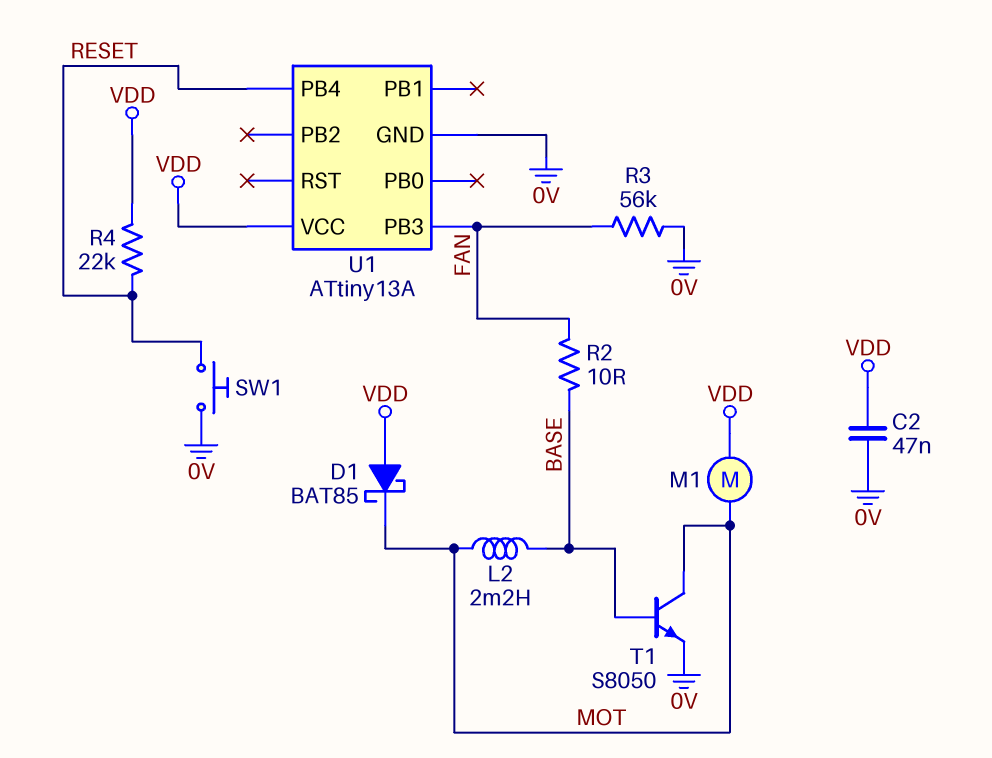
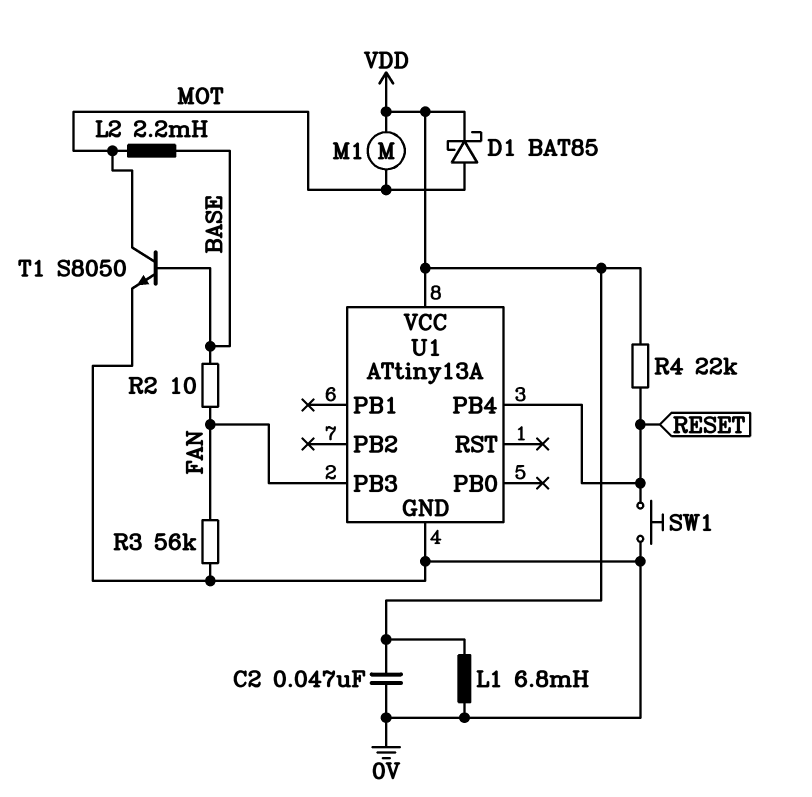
D1: schottky BAT85 (A VDD, K MOT) -> schottky BAT85 (A MOT, K VDD)
L1: none -> 6.8mH (0V, VDD)

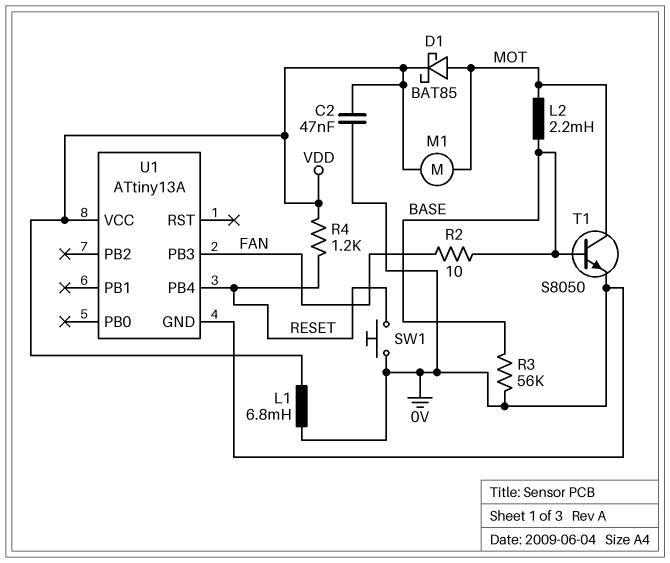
R3: 56k (0V, FAN) -> 56k (0V, BASE)
R4: 22k (RESET, VDD) -> 1.2k (RESET, VDD)

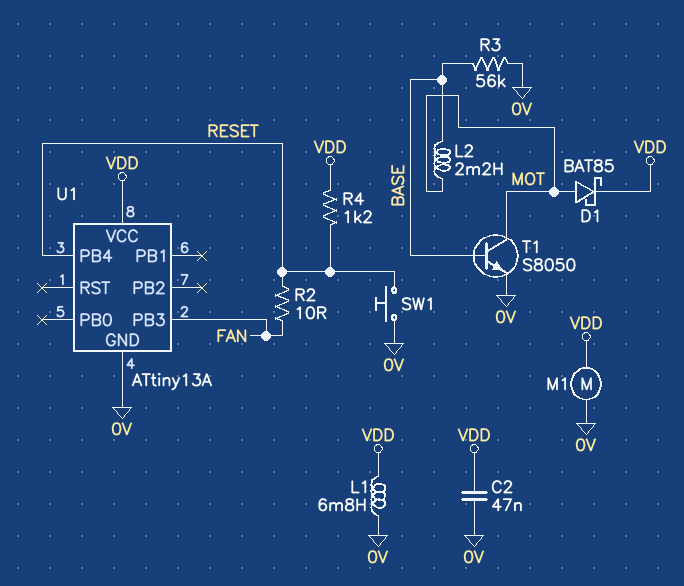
M1: motor (MOT, VDD) -> motor (0V, VDD)
R2: 10 (BASE, FAN) -> 10 (FAN, RESET)

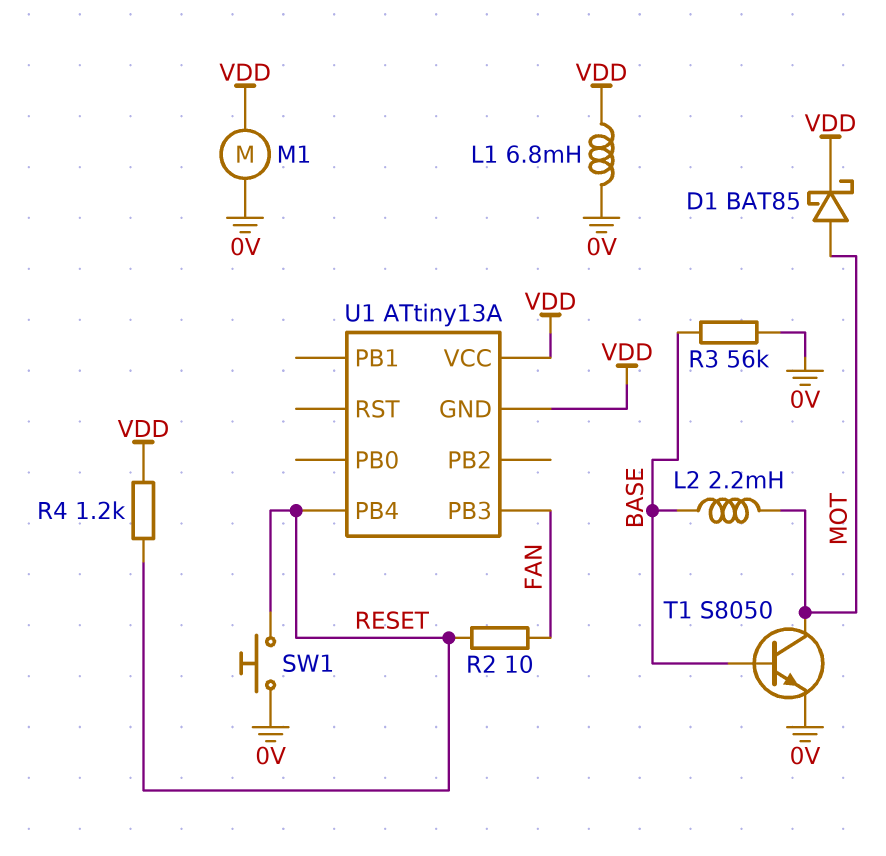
C2: 47nF (0V, VDD) -> none
U1 pin GND: 0V -> VDD

